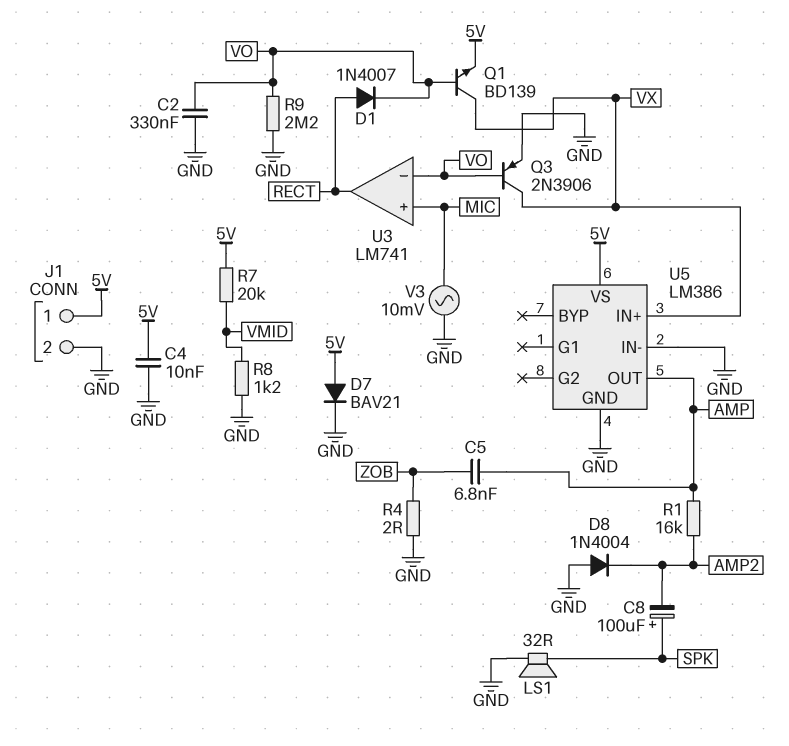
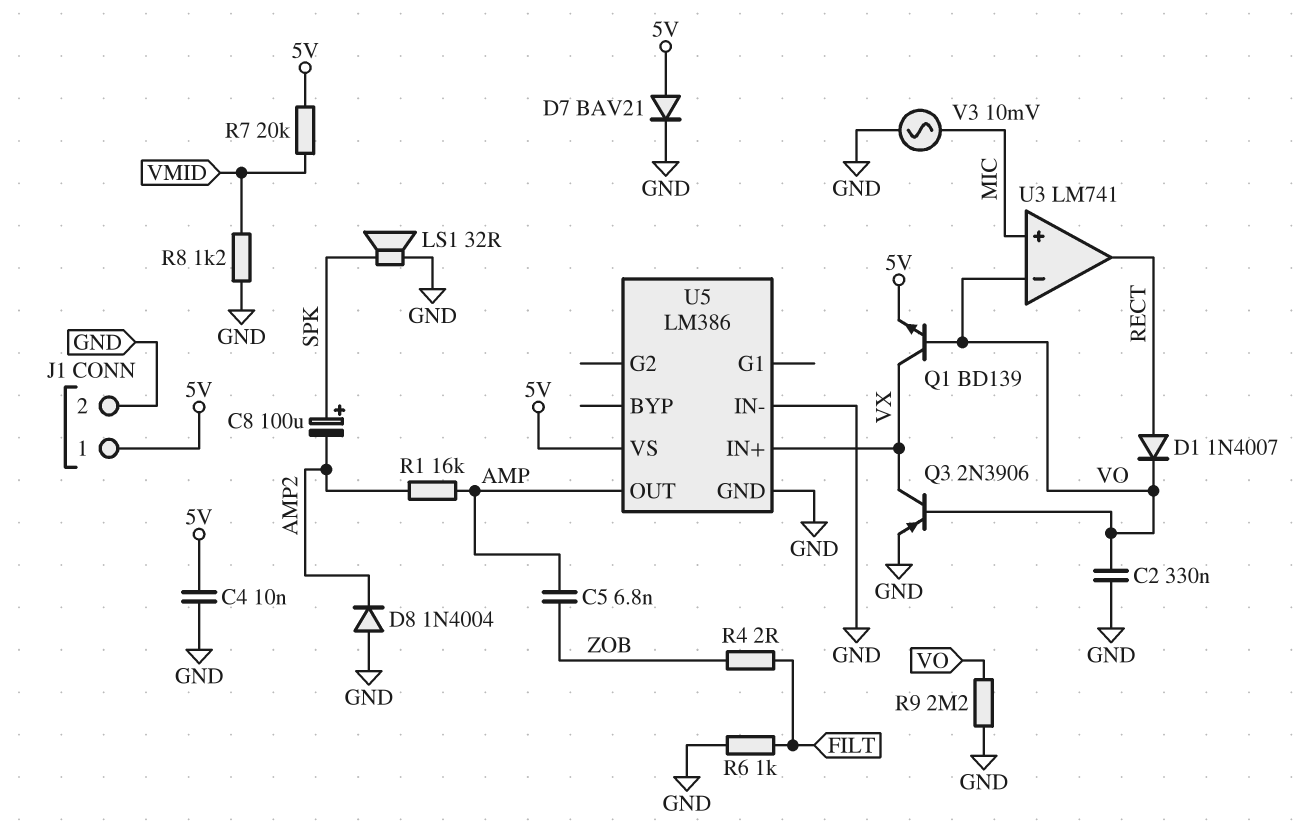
R4: 2 (GND, ZOB) -> 2 (FILT, ZOB)
R6: none -> 1k (FILT, GND)

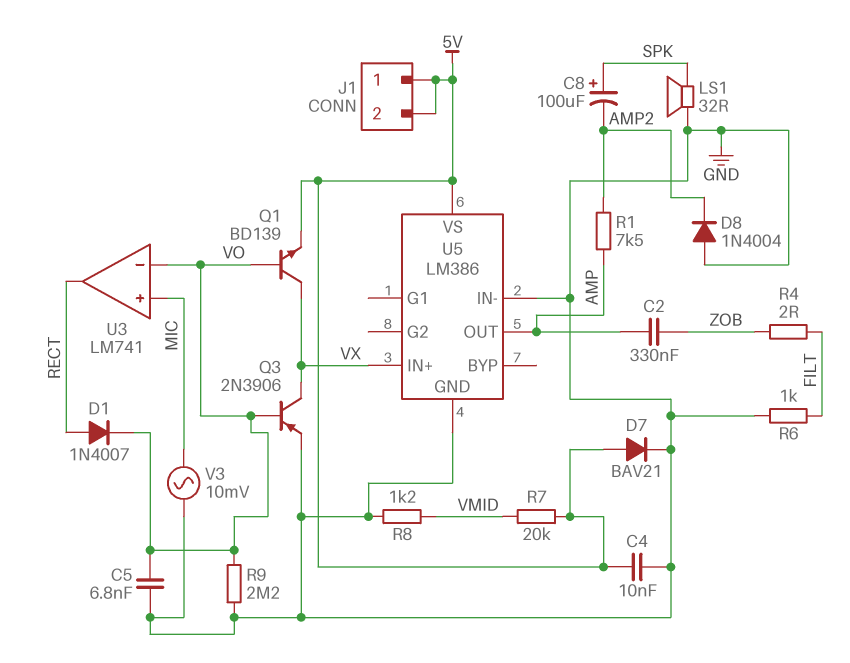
C2: 330nF (GND, VO) -> 330nF (AMP, ZOB)
C5: 6.8nF (AMP, ZOB) -> 6.8nF (GND, VO)
J1 pin 2: GND -> 5V
R1: 16k (AMP, AMP2) -> 7.5k (AMP, AMP2)

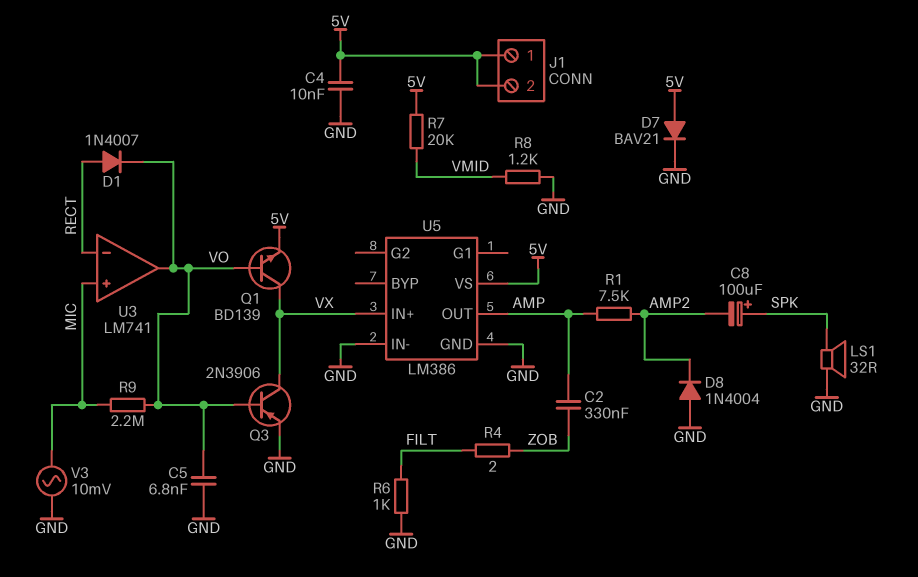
R9: 2.2M (GND, VO) -> 2.2M (MIC, VO)
U3 pin in-: VO -> RECT
U3 pin out: RECT -> VO

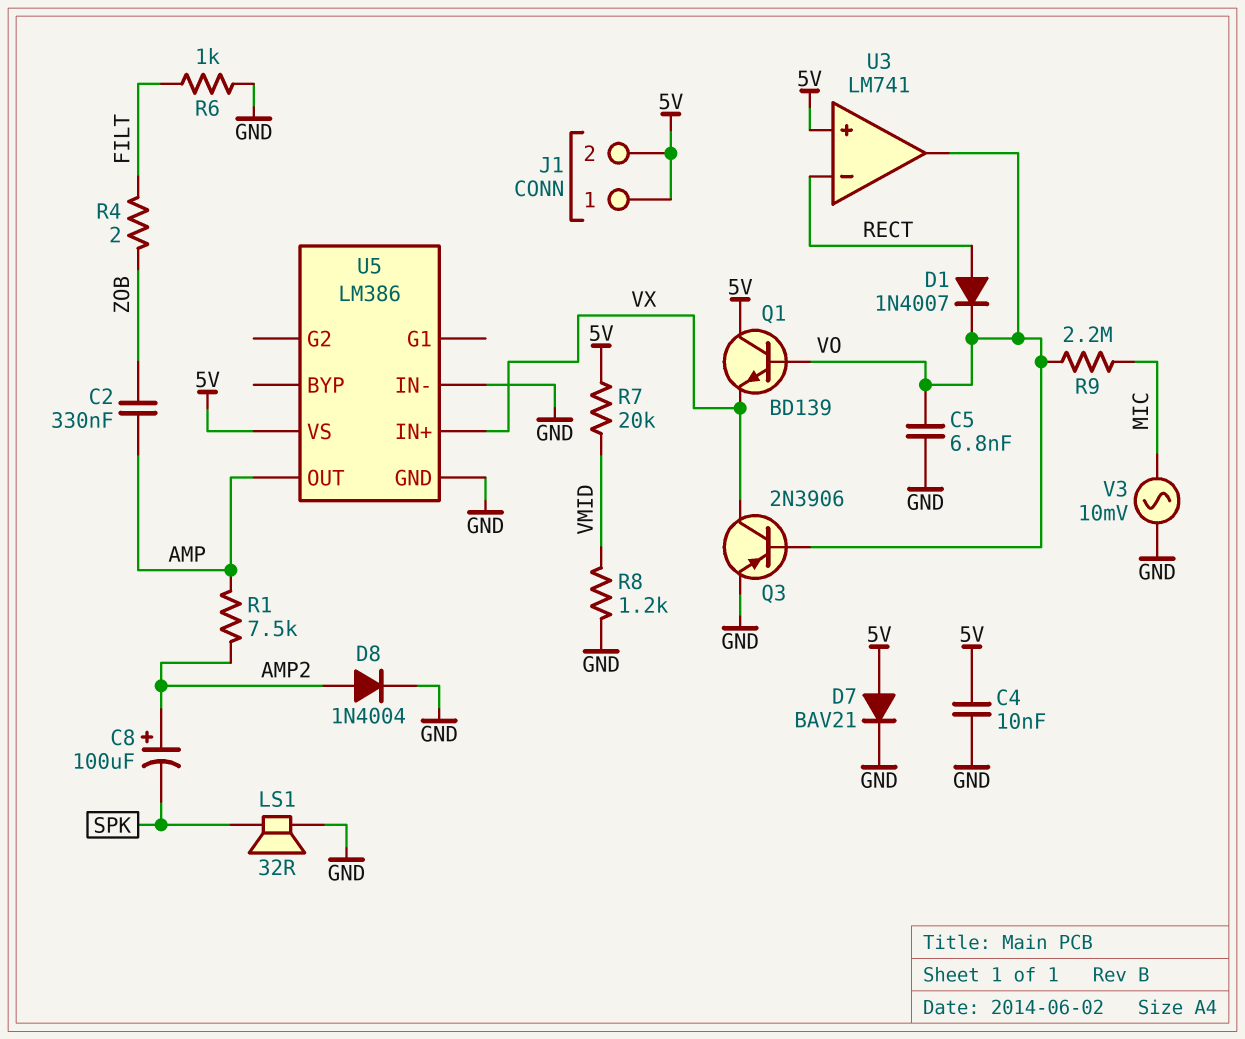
C8: 100uF (plus SPK, minus AMP2) -> 100uF (plus AMP2, minus SPK)
D8: diode 1N4004 (A GND, K AMP2) -> diode 1N4004 (A AMP2, K GND)
Q1: NPN BD139 (B VO, C VX, E 5V) -> NPN BD139 (B VO, C 5V, E VX)
U3 pin in+: MIC -> 5V

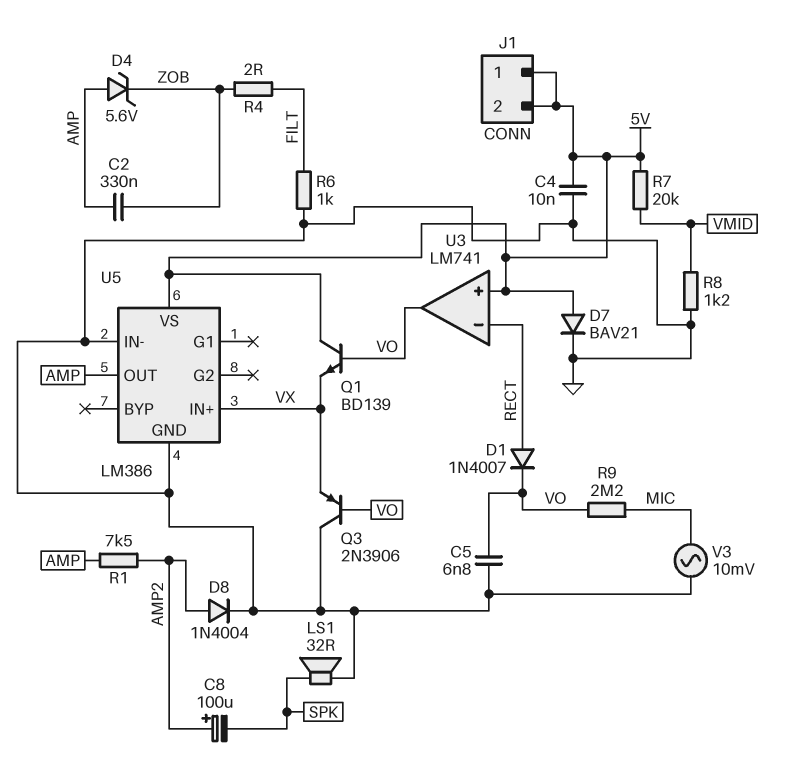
D4: none -> zener 5.6V (A AMP, K ZOB)
Q3: PNP 2N3906 (B VO, C VX, E GND) -> PNP 2N3906 (B VO, C GND, E VX)

